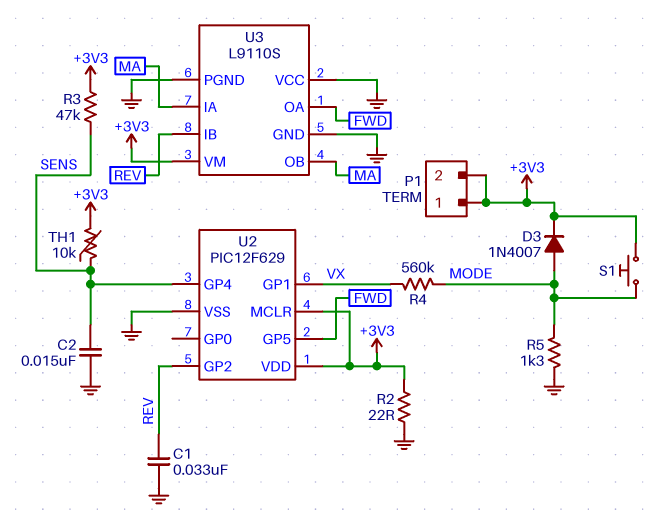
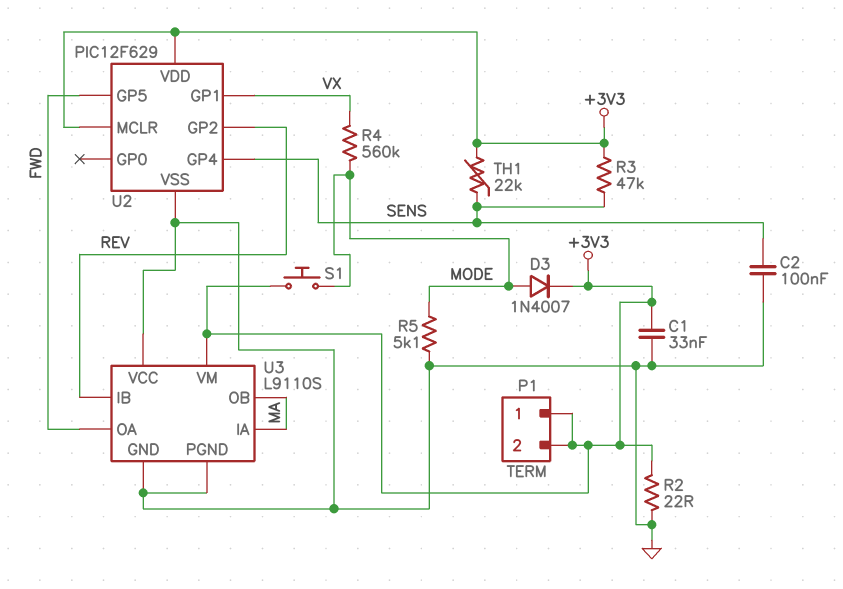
C1: 33nF (GND, REV) -> 33nF (+3V3, GND)
C2: 15nF (GND, SENS) -> 100nF (GND, SENS)
R5: 1.3k (GND, MODE) -> 5.1k (GND, MODE)
TH1: 10k (+3V3, SENS) -> 22k (+3V3, SENS)

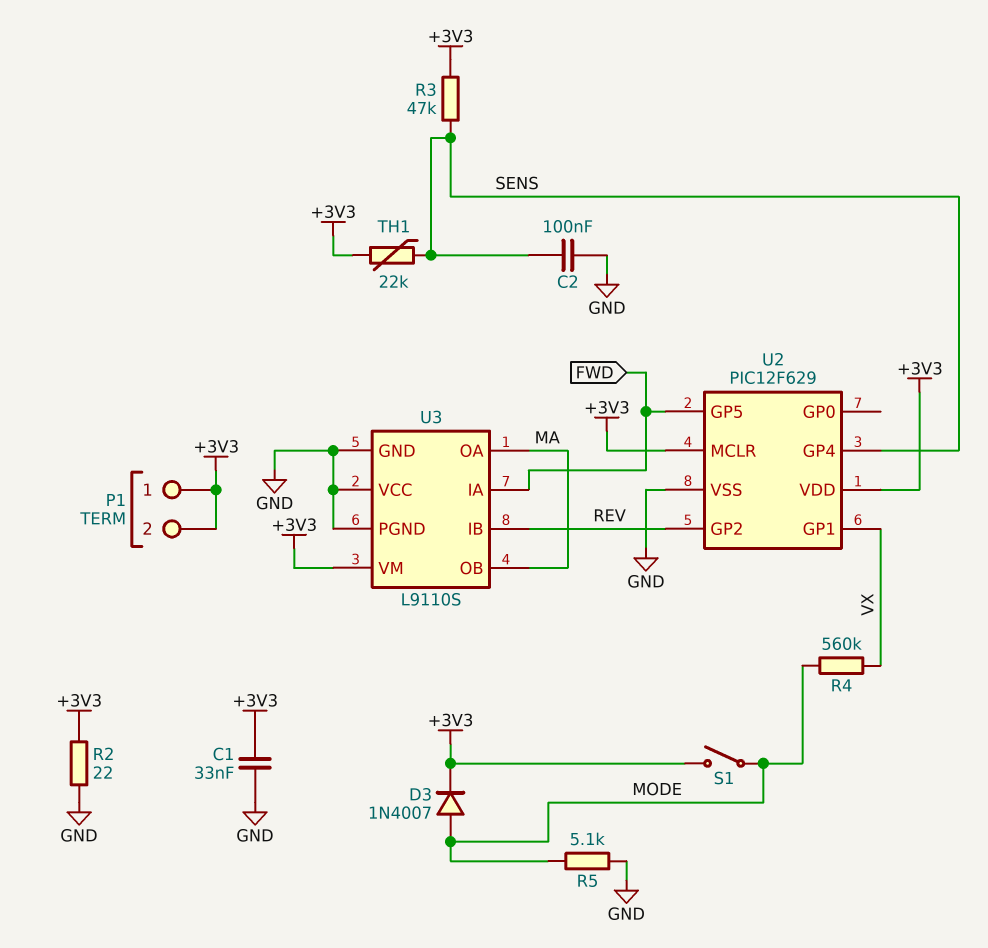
S1: button (+3V3, MODE) -> switch (+3V3, MODE)
U3 pin IA: MA -> FWD
U3 pin OA: FWD -> MA

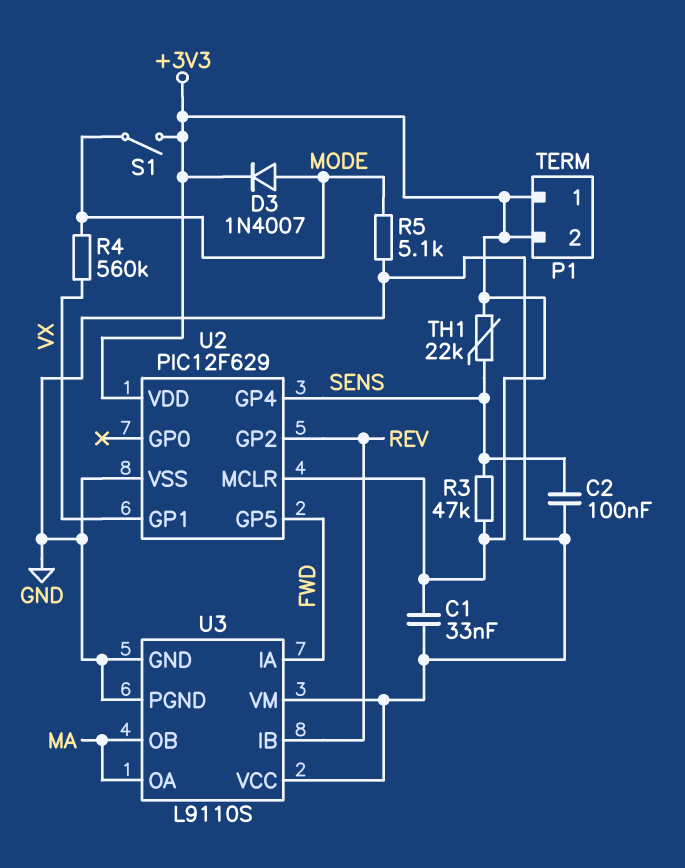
R2: 22 (+3V3, GND) -> none
U3 pin VM: +3V3 -> GND

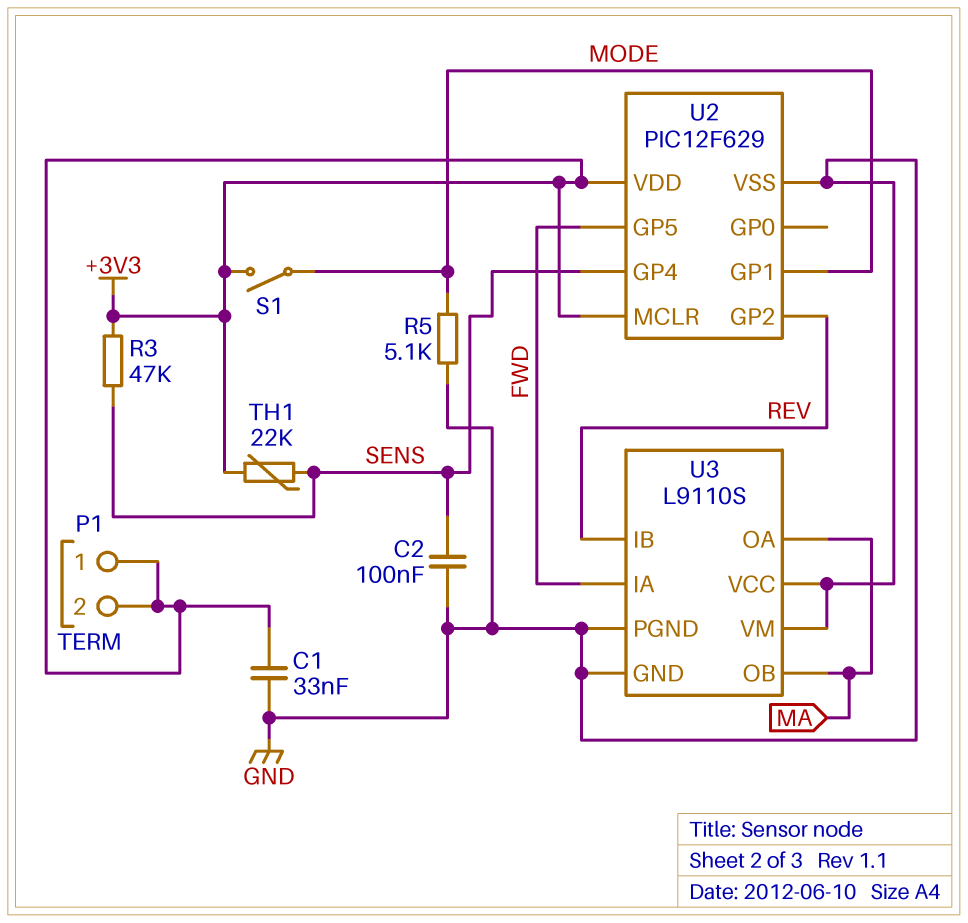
D3: diode 1N4007 (A MODE, K +3V3) -> none
R4: 560k (MODE, VX) -> none
U2 pin GP1: VX -> MODE

